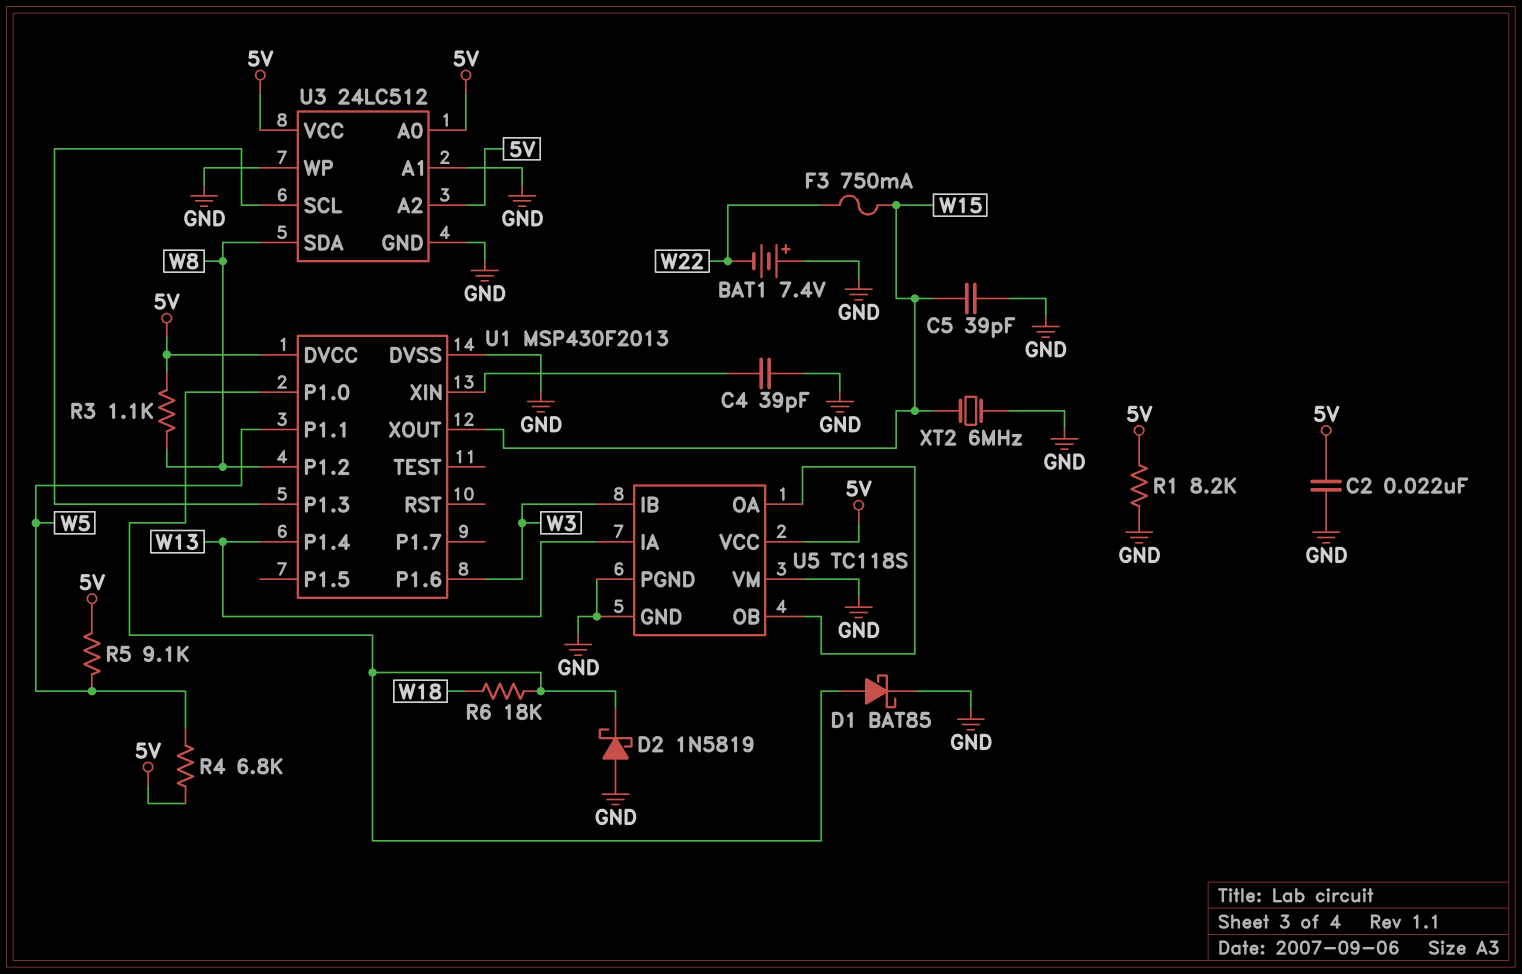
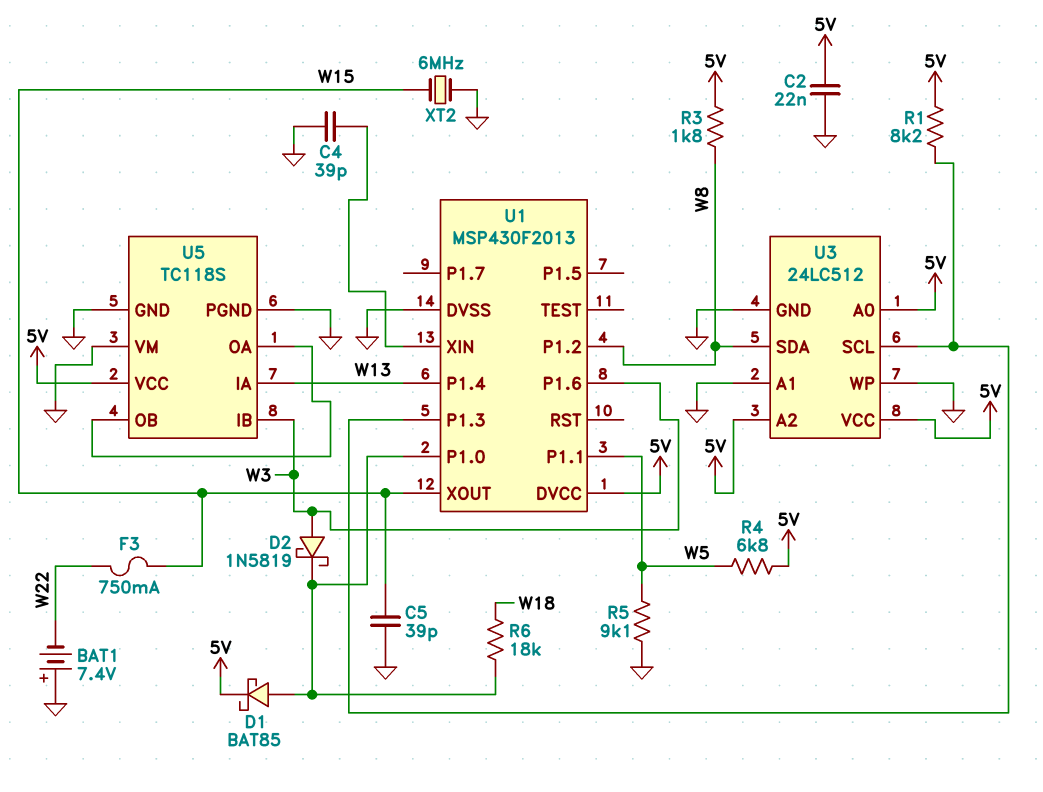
D1: schottky BAT85 (A U1/P1.0, K GND) -> schottky BAT85 (A U1/P1.0, K 5V)
D2: schottky 1N5819 (A GND, K U1/P1.0) -> schottky 1N5819 (A W3, K U1/P1.0)
R1: 8.2k (5V, GND) -> 8.2k (5V, U1/P1.3)
R3: 1.1k (5V, W8) -> 1.8k (5V, W8)
R5: 9.1k (5V, W5) -> 9.1k (GND, W5)

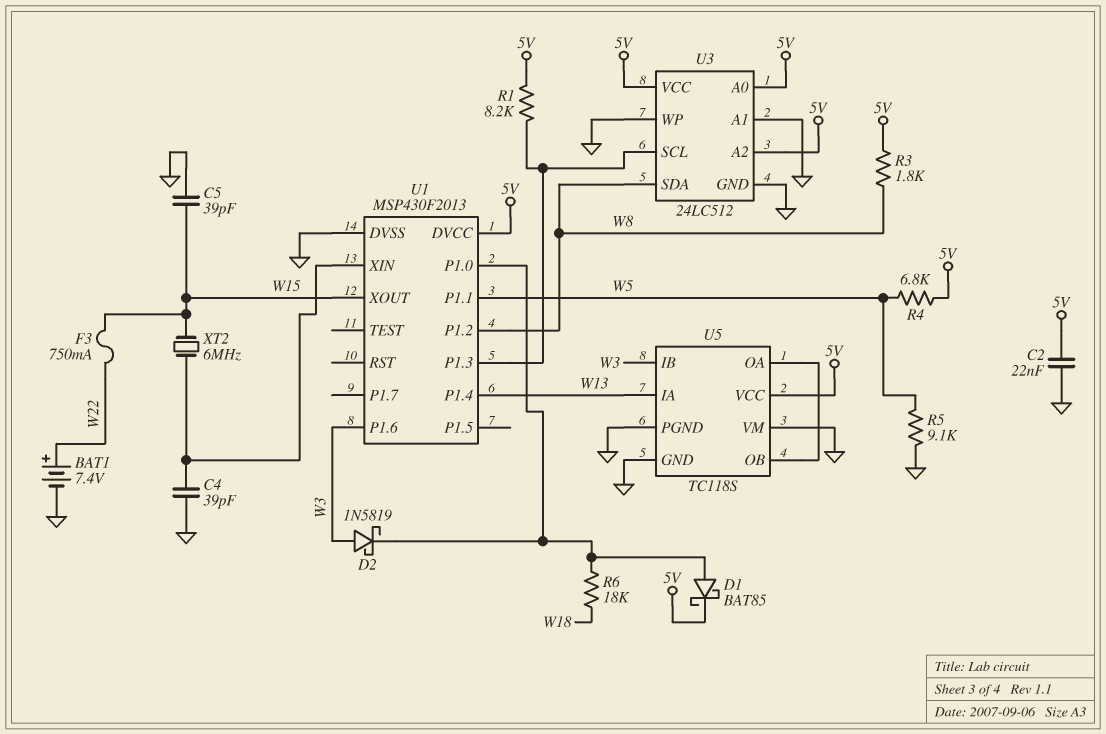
BAT1: 7.4V (plus GND, minus W22) -> 7.4V (plus W22, minus GND)
XT2: 6MHz (GND, W15) -> 6MHz (U1/XIN, W15)

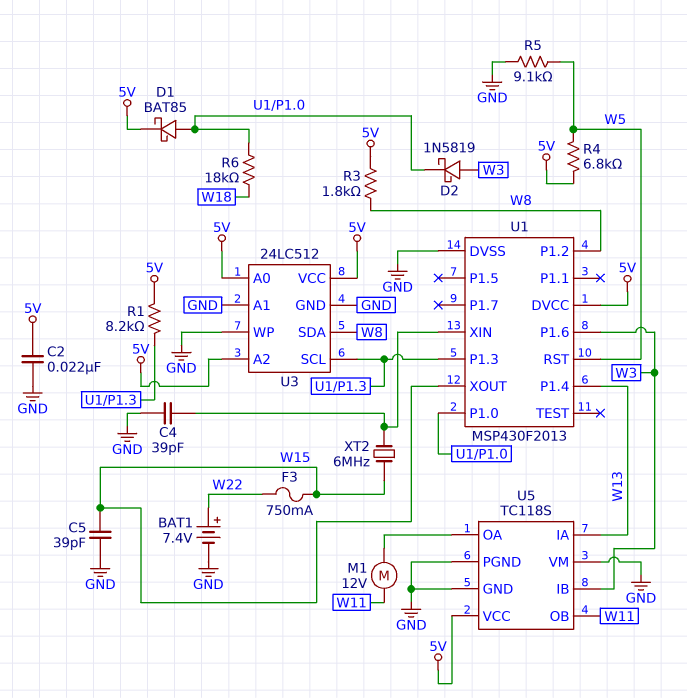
M1: none -> motor 12V (U5/OA, W11)
U1 pin P1.1: W5 -> none
U1 pin RST: none -> W5
U5 pin OB: U5/OA -> W11

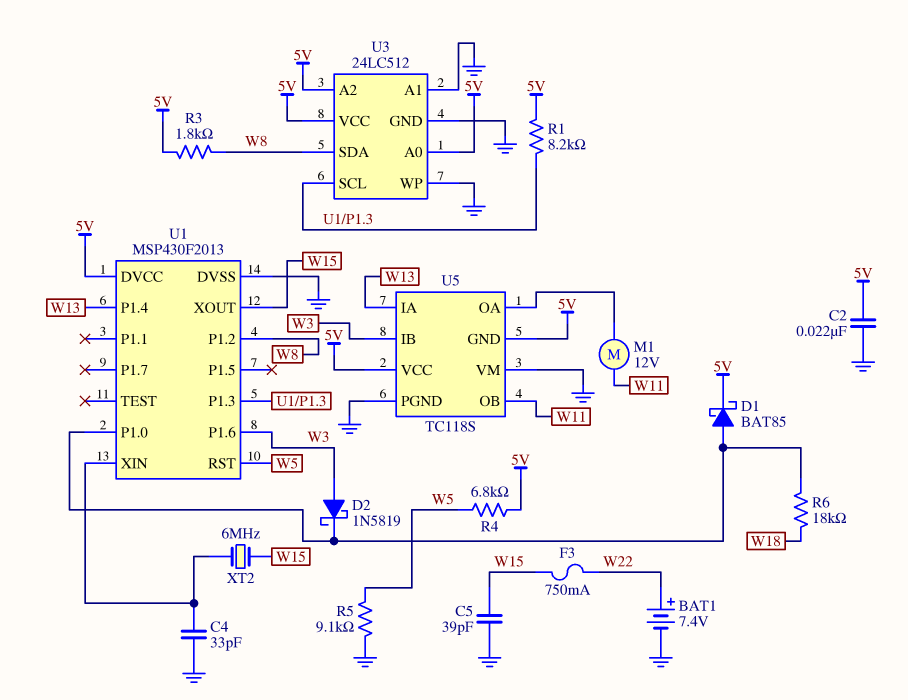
C4: 39pF (GND, U1/XIN) -> 33pF (GND, U1/XIN)
U5 pin GND: GND -> 5V

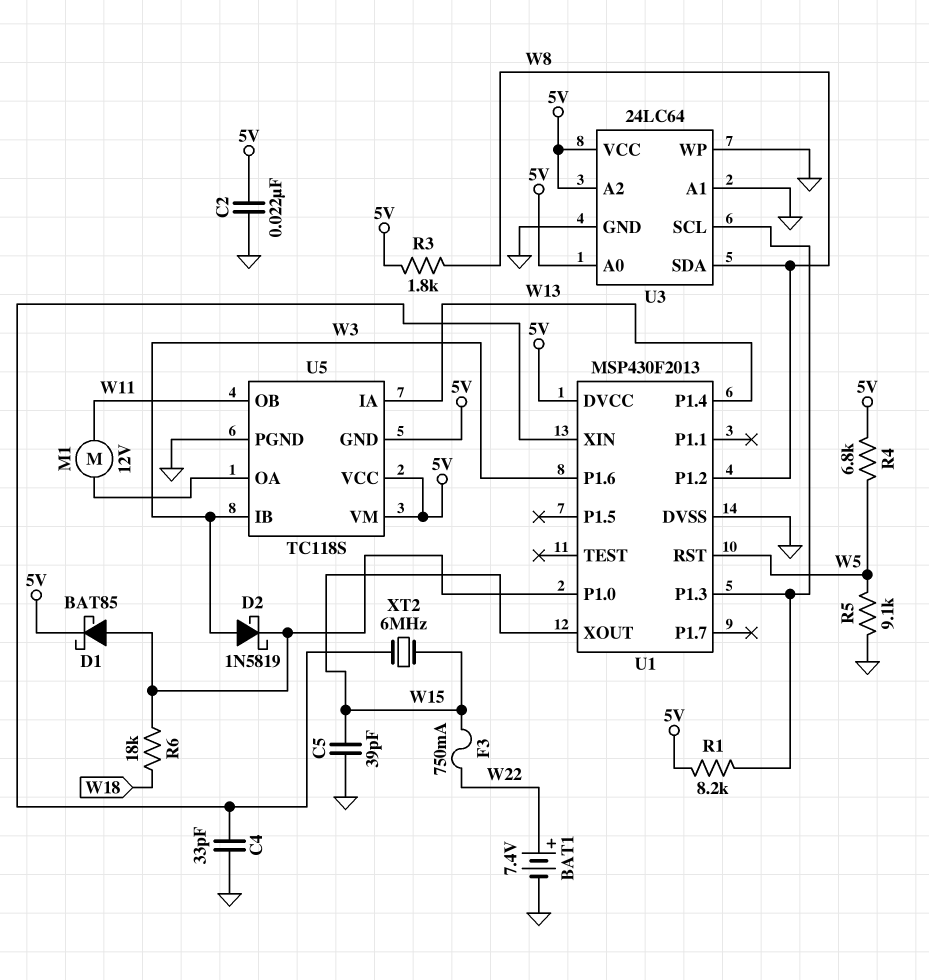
U3: 24LC512 -> 24LC64
U5 pin VM: GND -> 5V

